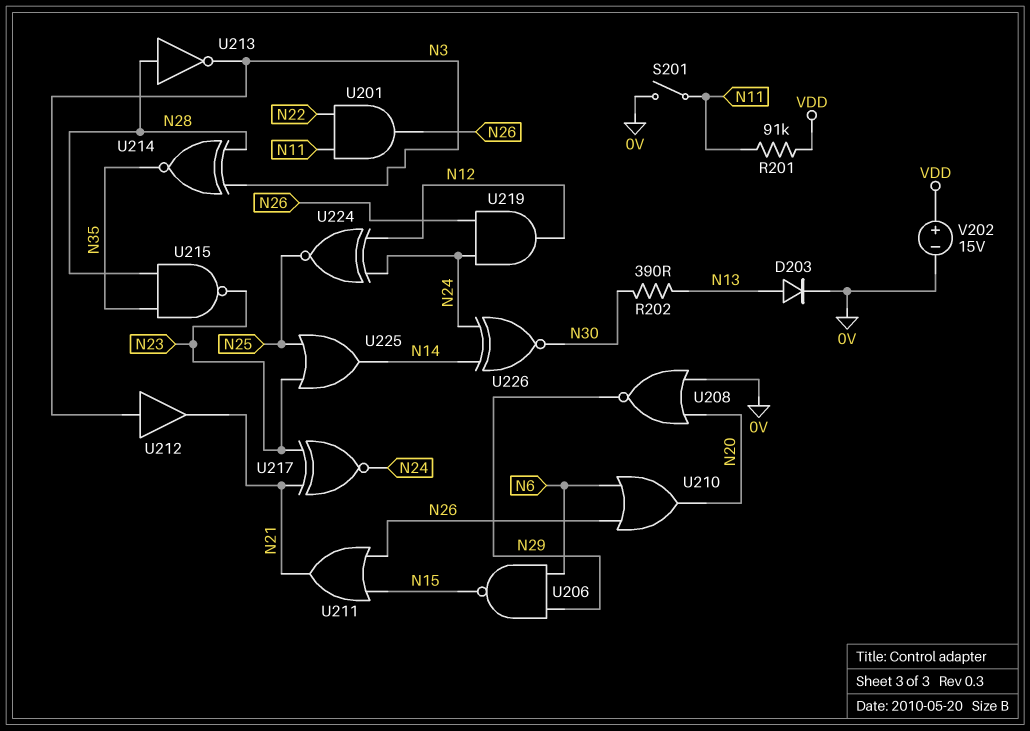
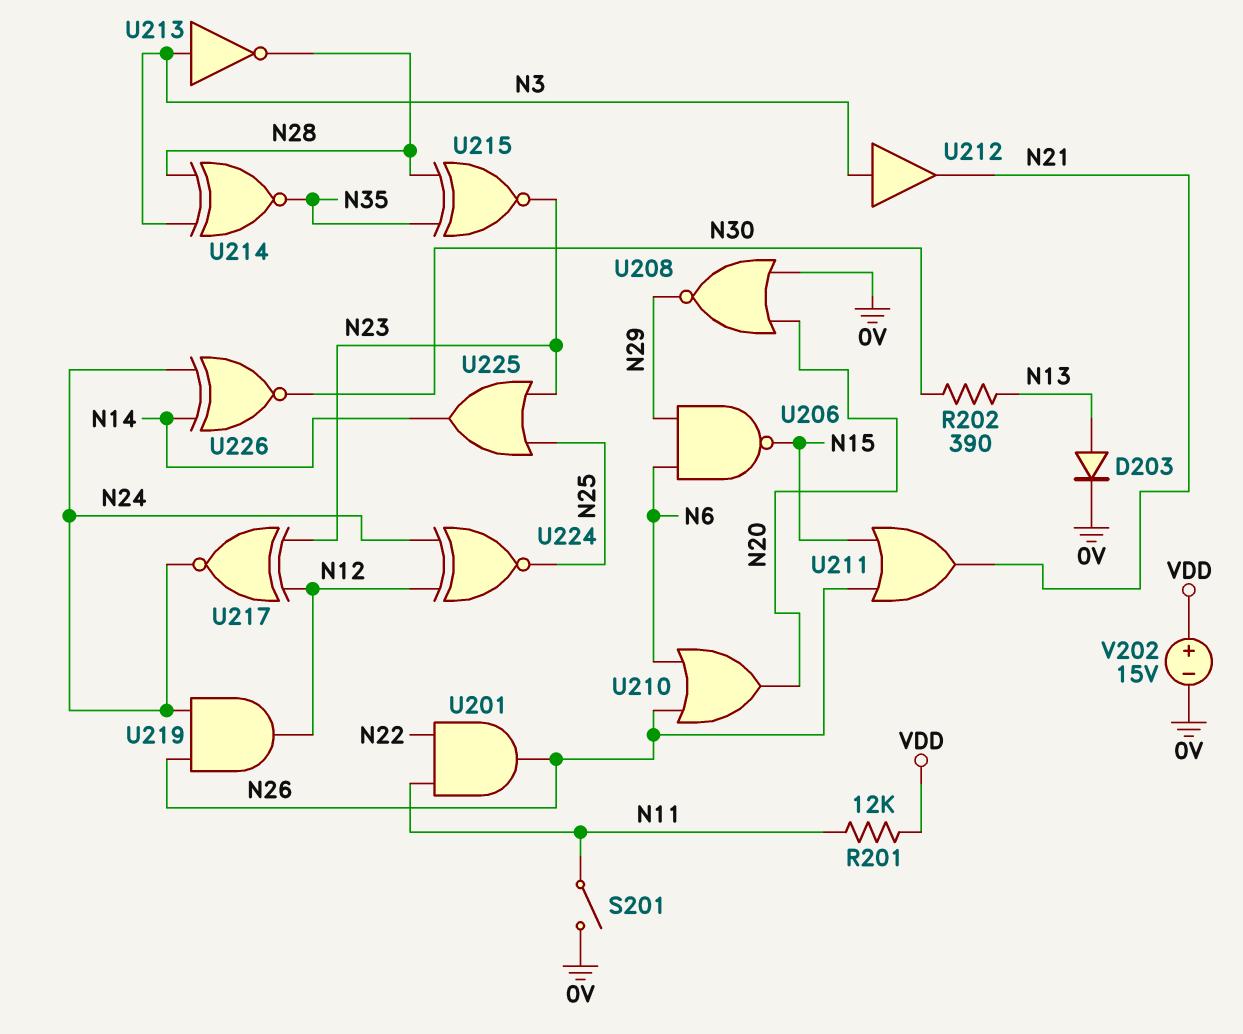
R201: 91k (N11, VDD) -> 12k (N11, VDD)
U213: NOT (in N28, out N3) -> NOT (in N3, out N28)
U215: NAND (in N28, in N35, out N23) -> XNOR (in N28, in N35, out N23)
U217: XNOR (in N21, in N23, out N24) -> XNOR (in N12, in N23, out N24)

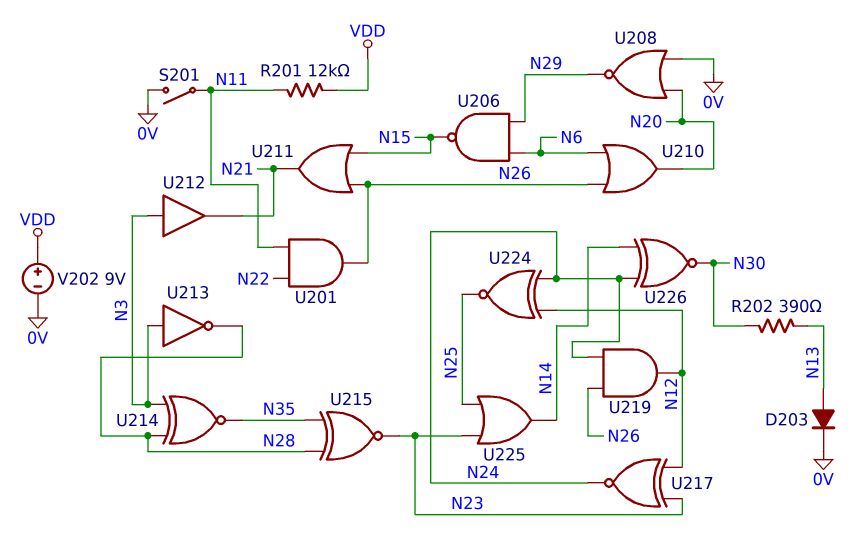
V202: 15V (plus VDD, minus 0V) -> 9V (plus VDD, minus 0V)

